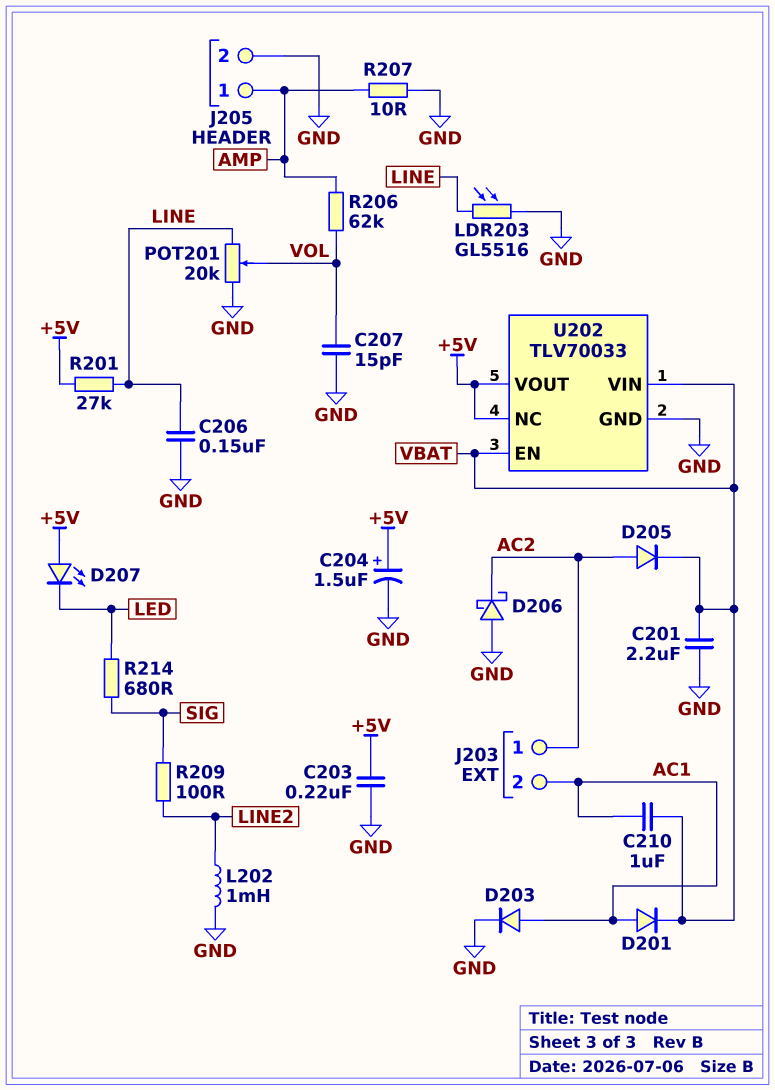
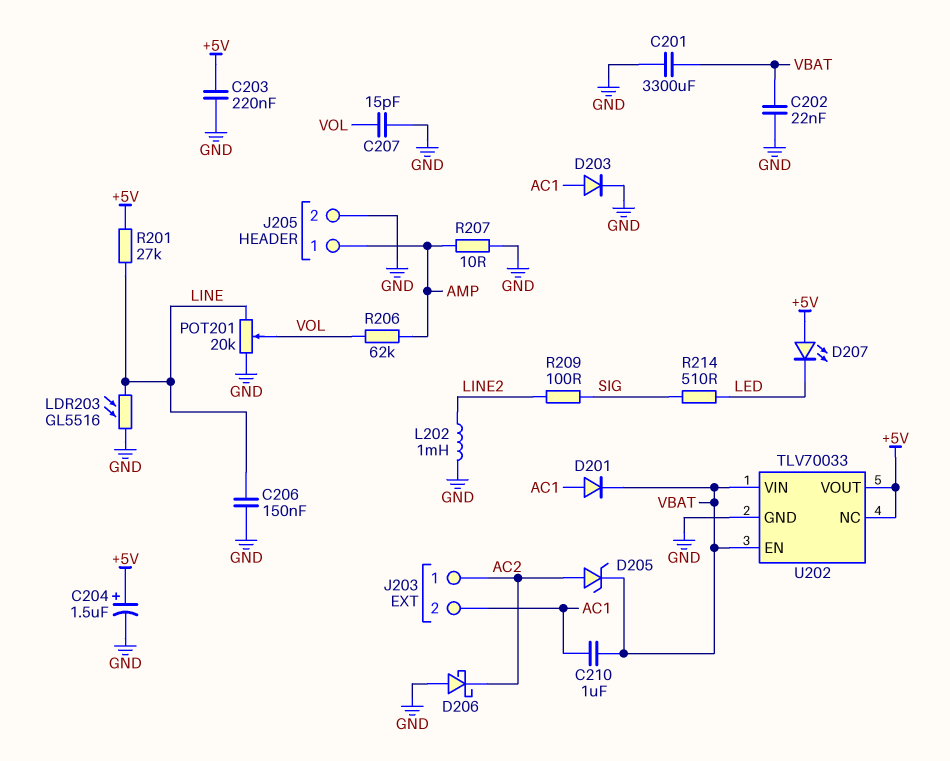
C201: 2.2uF (GND, VBAT) -> 3300uF (GND, VBAT)
C202: none -> 22nF (GND, VBAT)
D205: diode (A AC2, K VBAT) -> zener (A AC2, K VBAT)
R214: 680 (LED, SIG) -> 510 (LED, SIG)

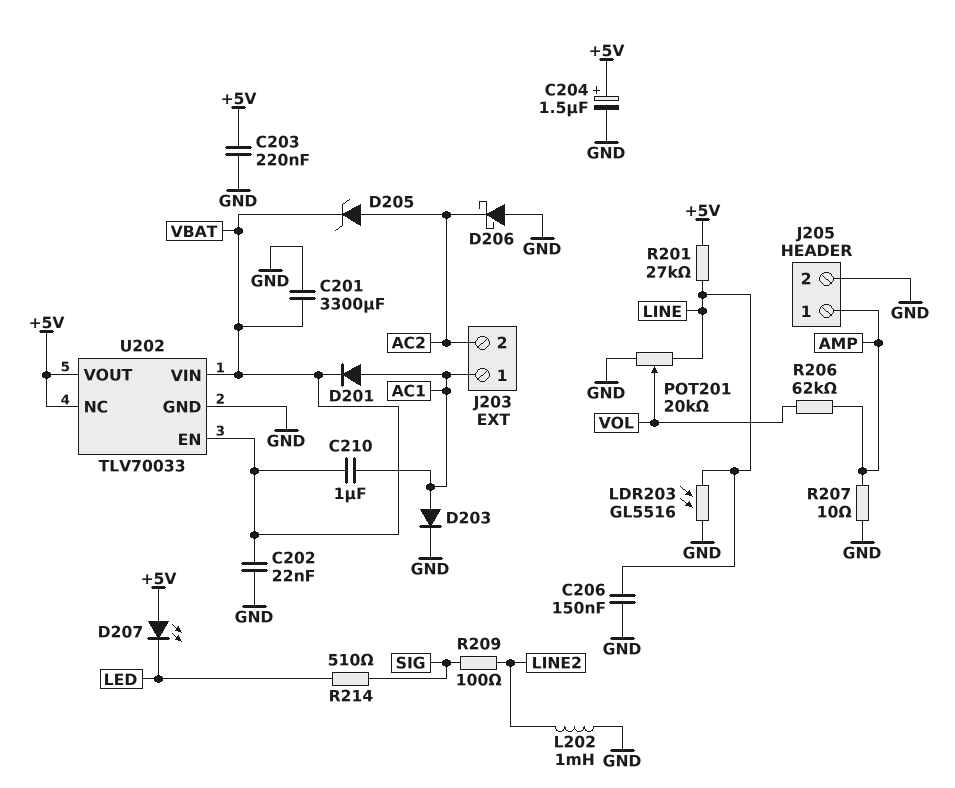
C207: 15pF (GND, VOL) -> none
J203 pin 1: AC2 -> AC1
J203 pin 2: AC1 -> AC2

